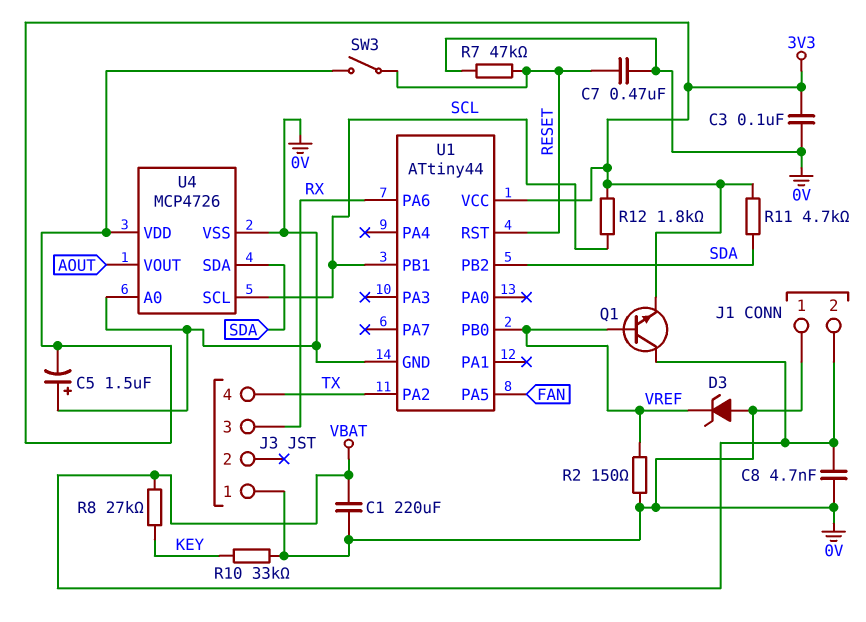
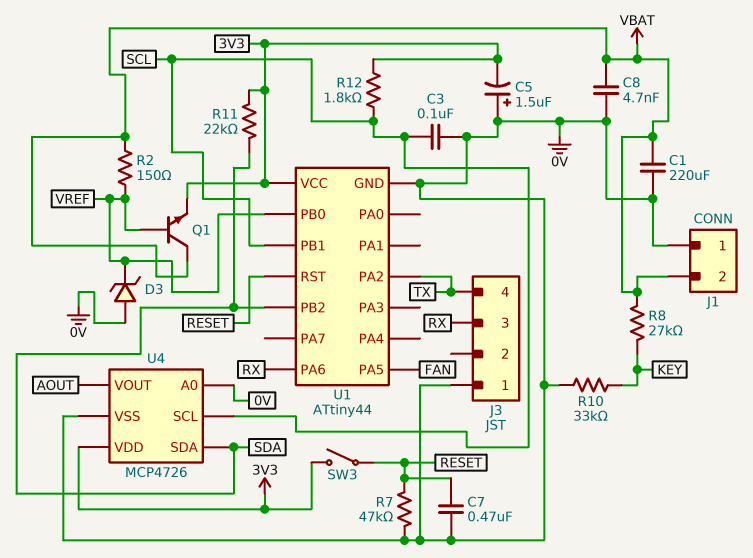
C3: 100nF (0V, 3V3) -> 100nF (0V, SCL)
R2: 150 (0V, VREF) -> 150 (VBAT, VREF)
R11: 4.7k (3V3, SDA) -> 22k (3V3, SDA)

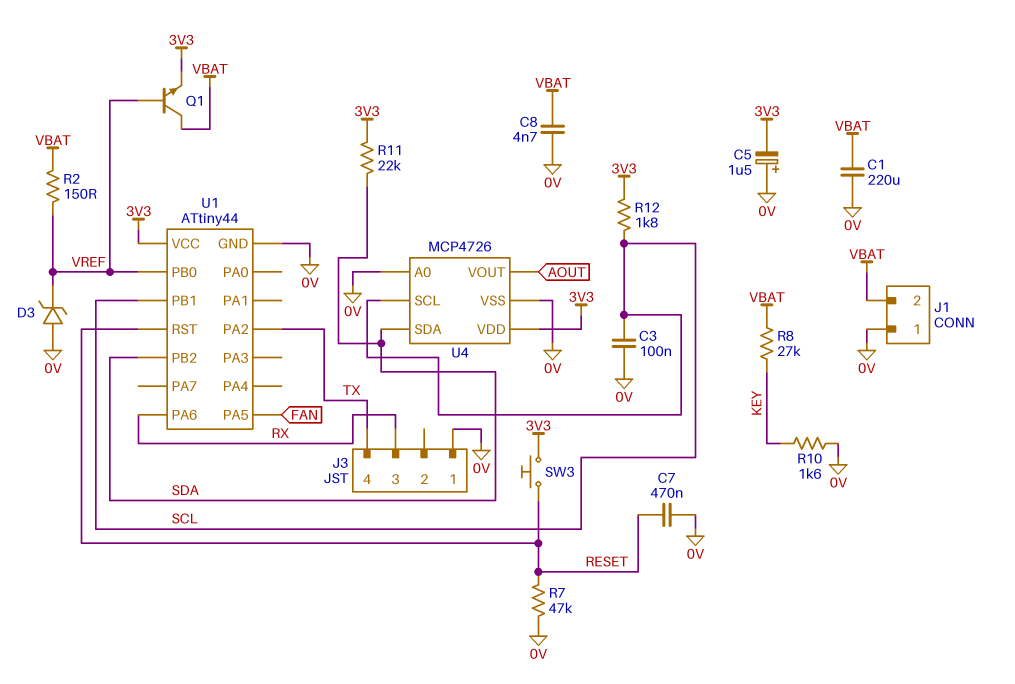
R10: 33k (0V, KEY) -> 1.6k (0V, KEY)
SW3: switch (3V3, RESET) -> button (3V3, RESET)

